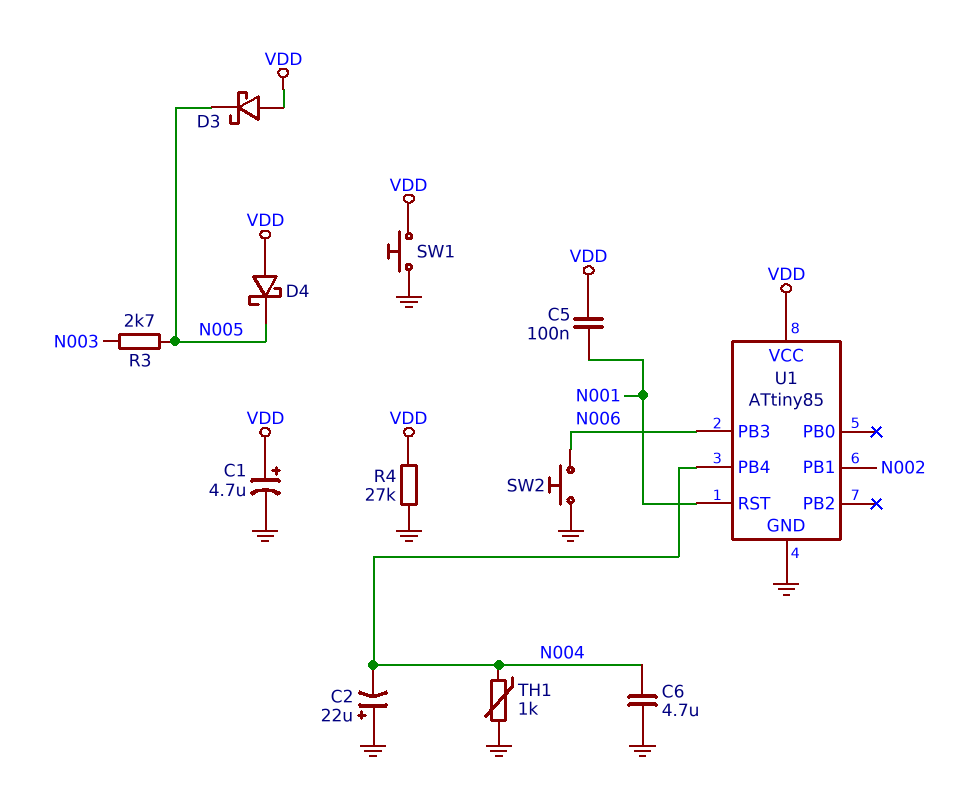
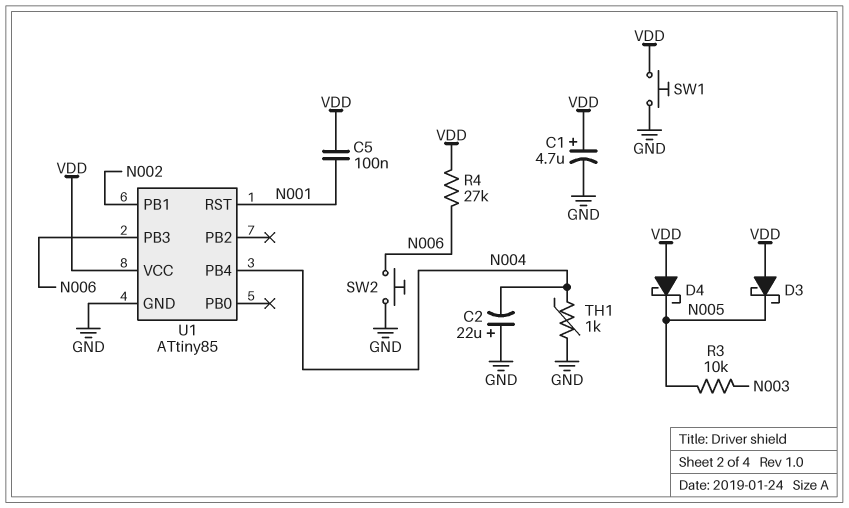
C6: 4.7uF (GND, N004) -> none
R3: 2.7k (N003, N005) -> 10k (N003, N005)
R4: 27k (GND, VDD) -> 27k (N006, VDD)

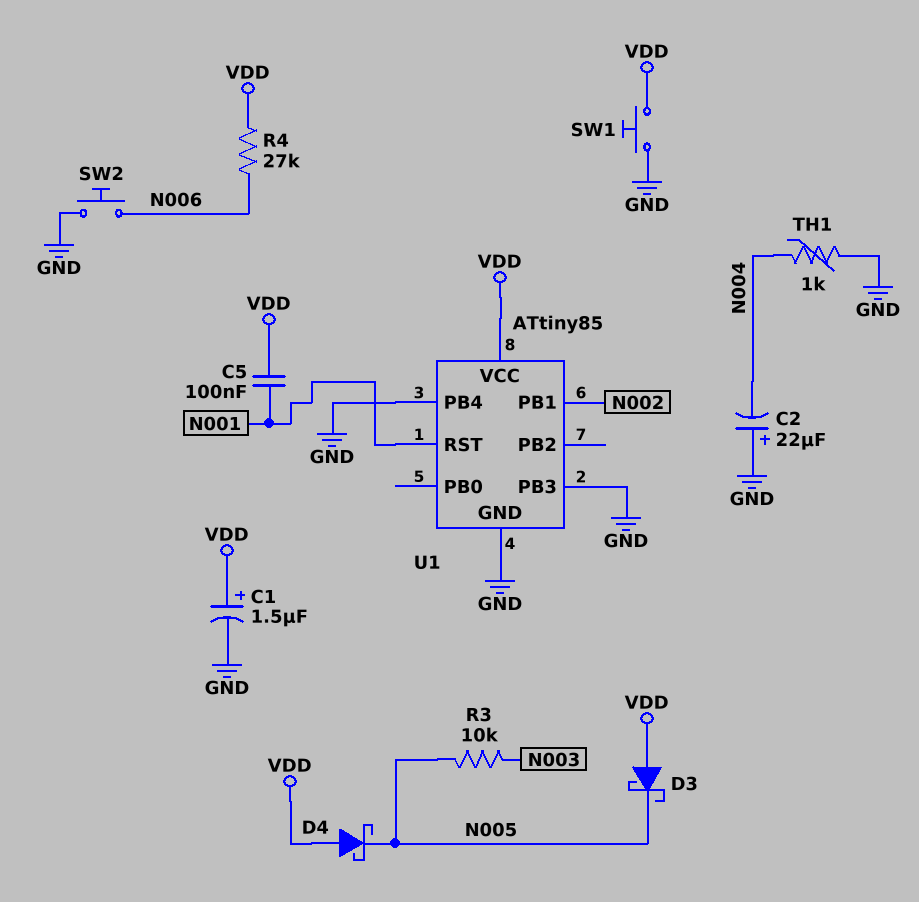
C1: 4.7uF (plus VDD, minus GND) -> 1.5uF (plus VDD, minus GND)
U1 pin PB3: N006 -> GND
U1 pin PB4: N004 -> GND

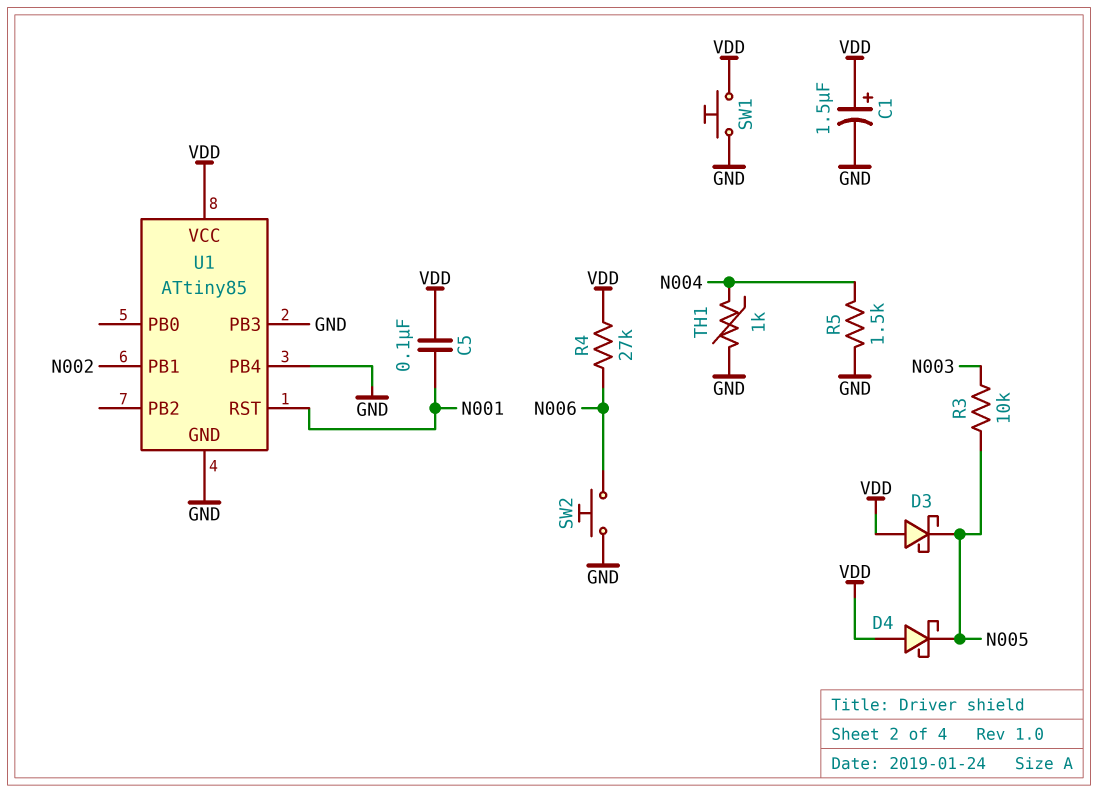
C2: 22uF (plus GND, minus N004) -> none
R5: none -> 1.5k (GND, N004)

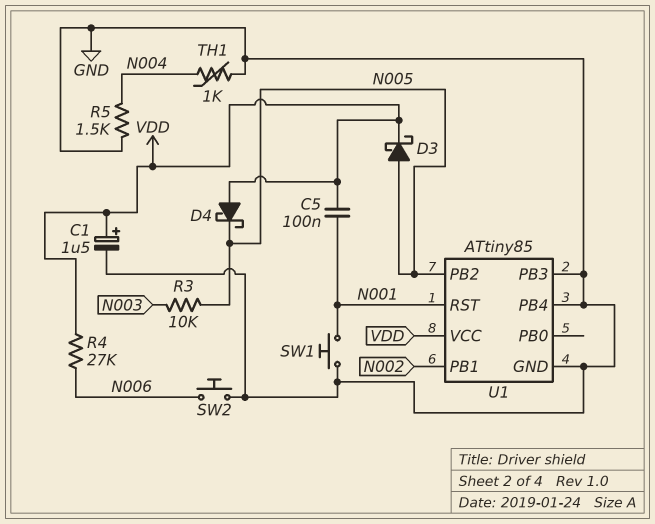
D3: schottky (A VDD, K N005) -> schottky (A N005, K VDD)
SW1: button (GND, VDD) -> button (GND, N001)
U1 pin PB2: none -> N005

